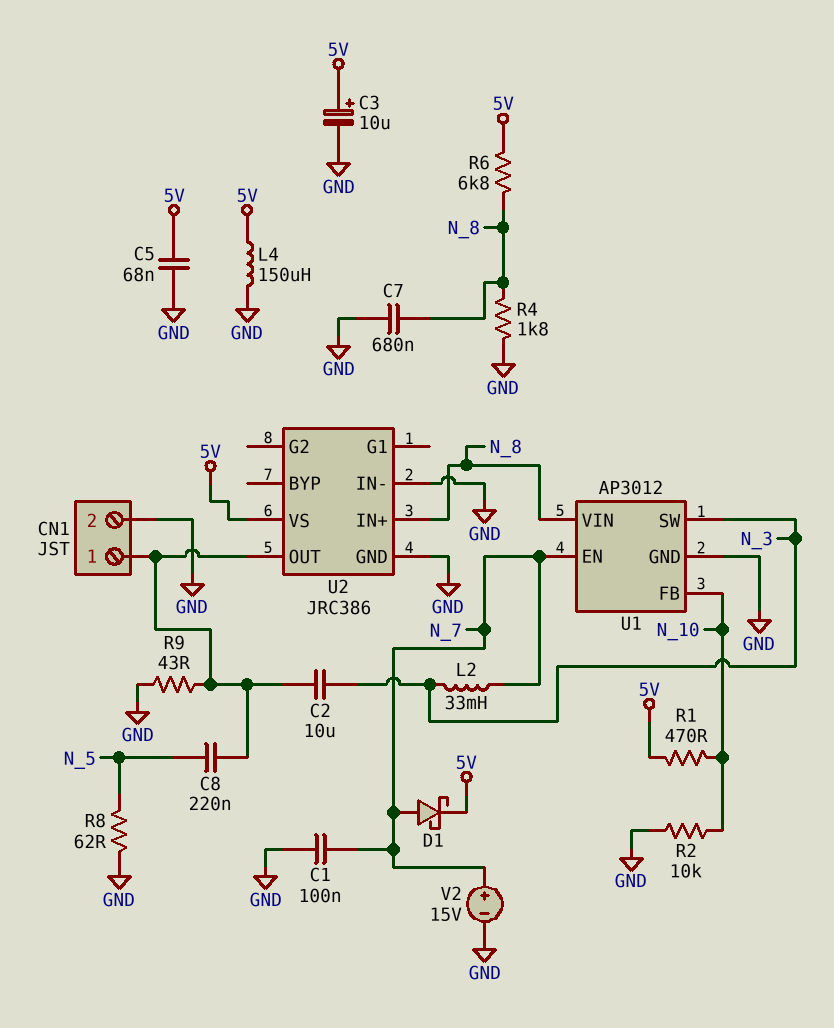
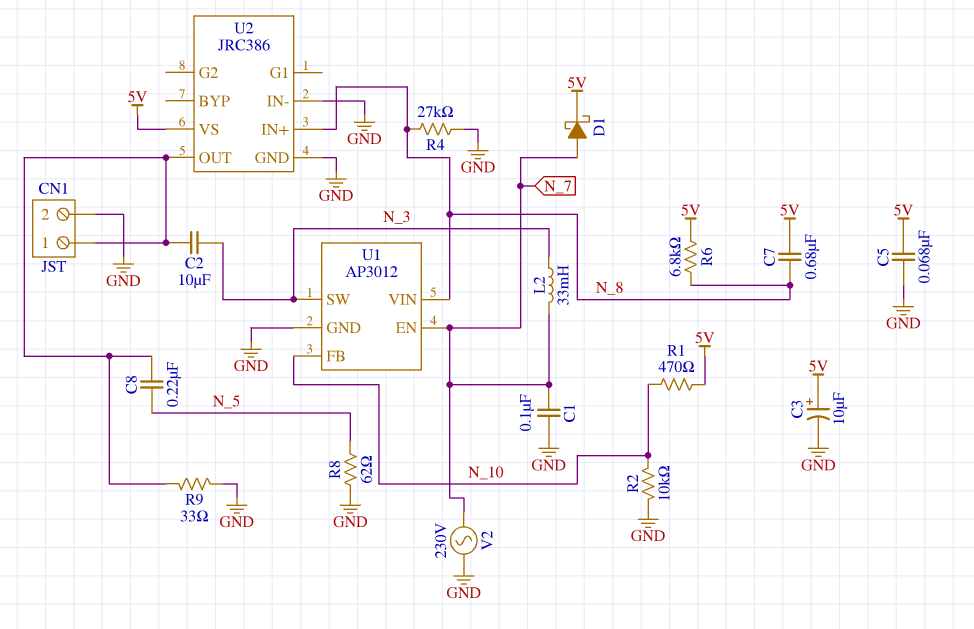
C7: 680nF (GND, N_8) -> 680nF (5V, N_8)
L4: 150uH (5V, GND) -> none
R4: 1.8k (GND, N_8) -> 27k (GND, N_8)
R9: 43 (CN1/1, GND) -> 33 (CN1/1, GND)
V2: 15V (plus N_7, minus GND) -> AC 230V (GND, N_7)

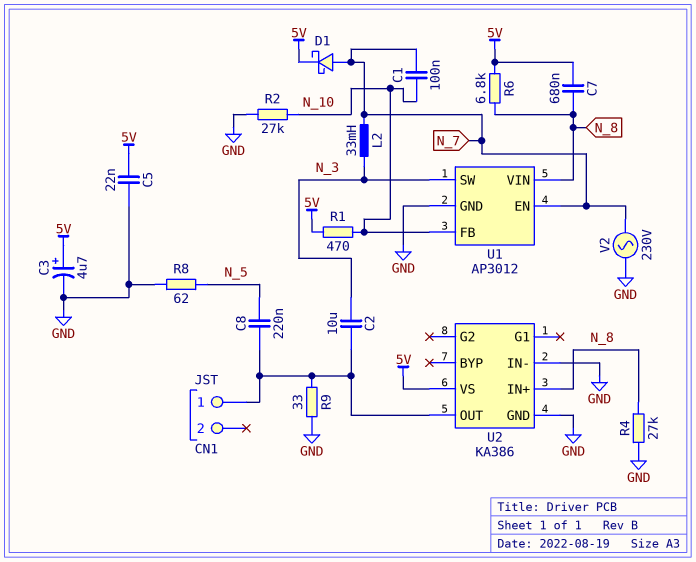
C1: 100nF (GND, N_7) -> 100nF (N_7, N_10)
C3: 10uF (plus 5V, minus GND) -> 4.7uF (plus 5V, minus GND)
C5: 68nF (5V, GND) -> 22nF (5V, GND)
CN1 pin 2: GND -> none
R2: 10k (GND, N_10) -> 27k (GND, N_10)
U2: JRC386 -> KA386

